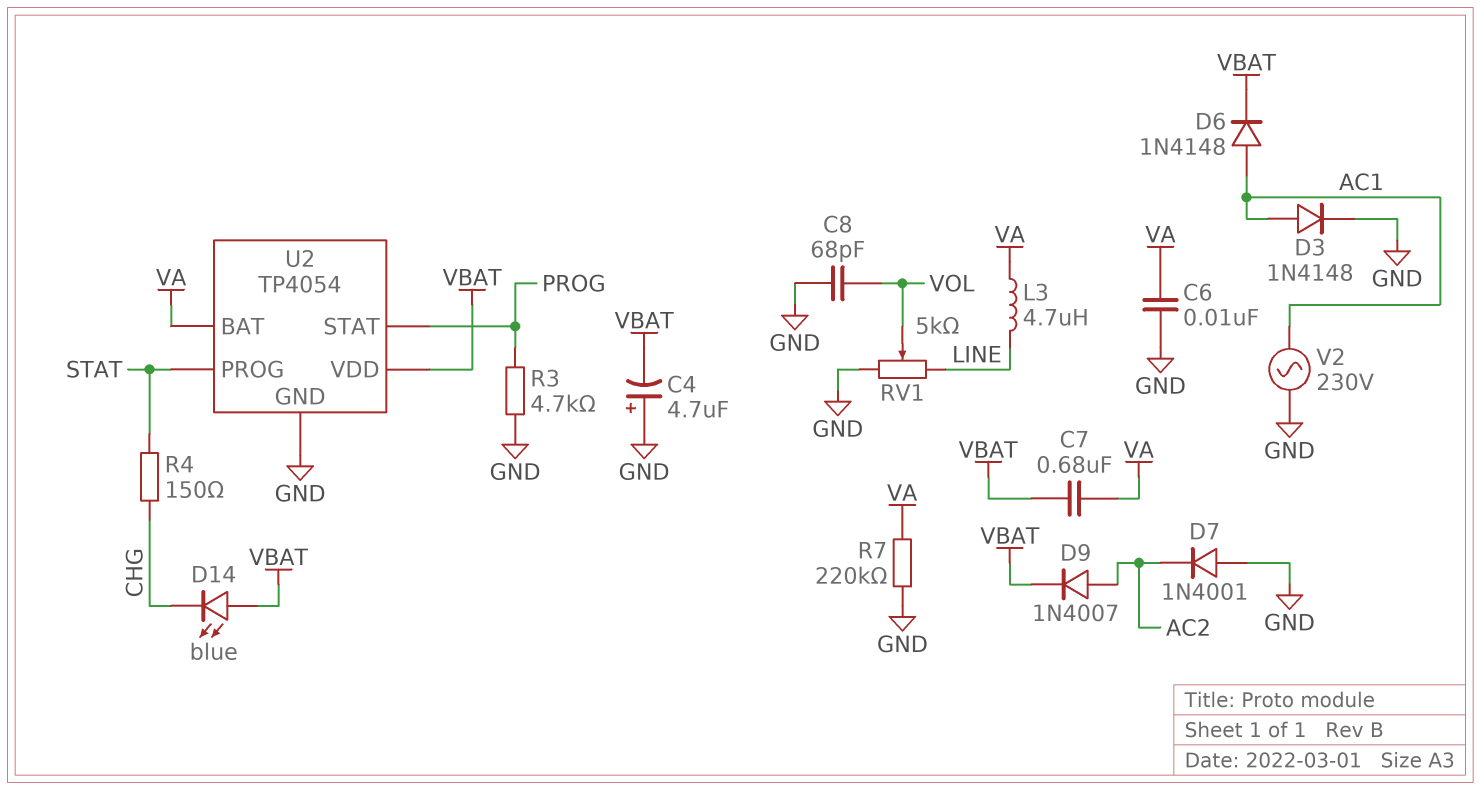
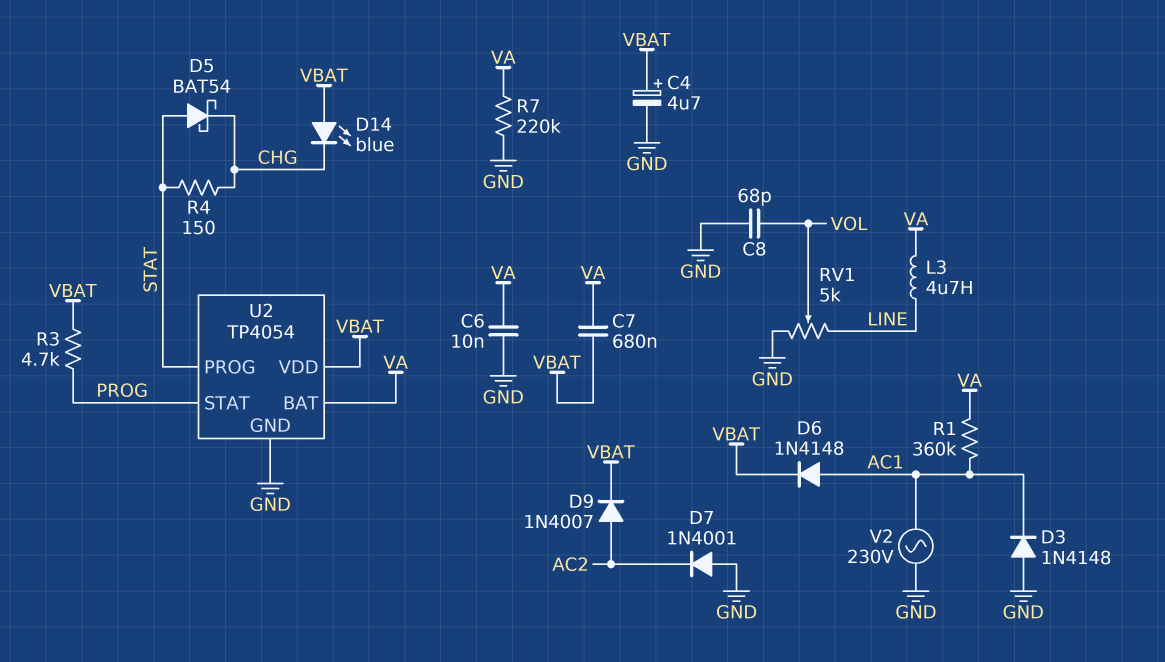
C4: 4.7uF (plus GND, minus VBAT) -> 4.7uF (plus VBAT, minus GND)
D3: diode 1N4148 (A AC1, K GND) -> diode 1N4148 (A GND, K AC1)
D5: none -> schottky BAT54 (A STAT, K CHG)
R1: none -> 360k (AC1, VA)
R3: 4.7k (GND, PROG) -> 4.7k (PROG, VBAT)

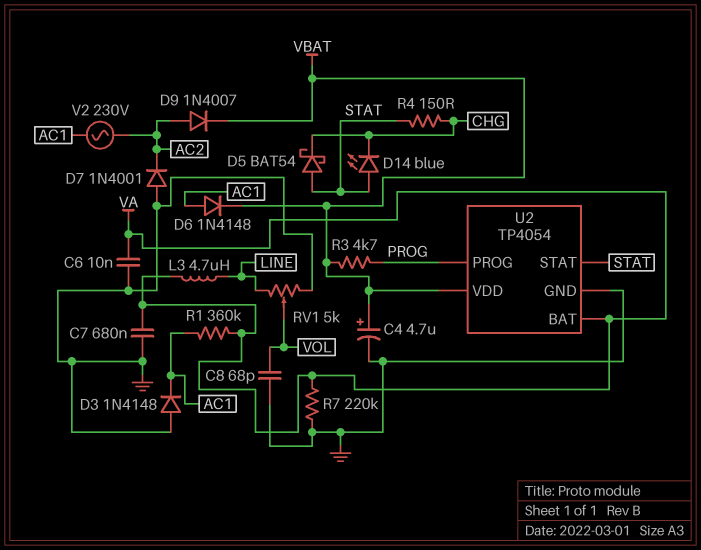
C7: 680nF (VA, VBAT) -> 680nF (GND, VA)
D14: LED blue (A VBAT, K CHG) -> LED blue (A STAT, K CHG)
U2 pin PROG: STAT -> PROG
U2 pin STAT: PROG -> STAT
V2: AC 230V (AC1, GND) -> AC 230V (AC1, AC2)

